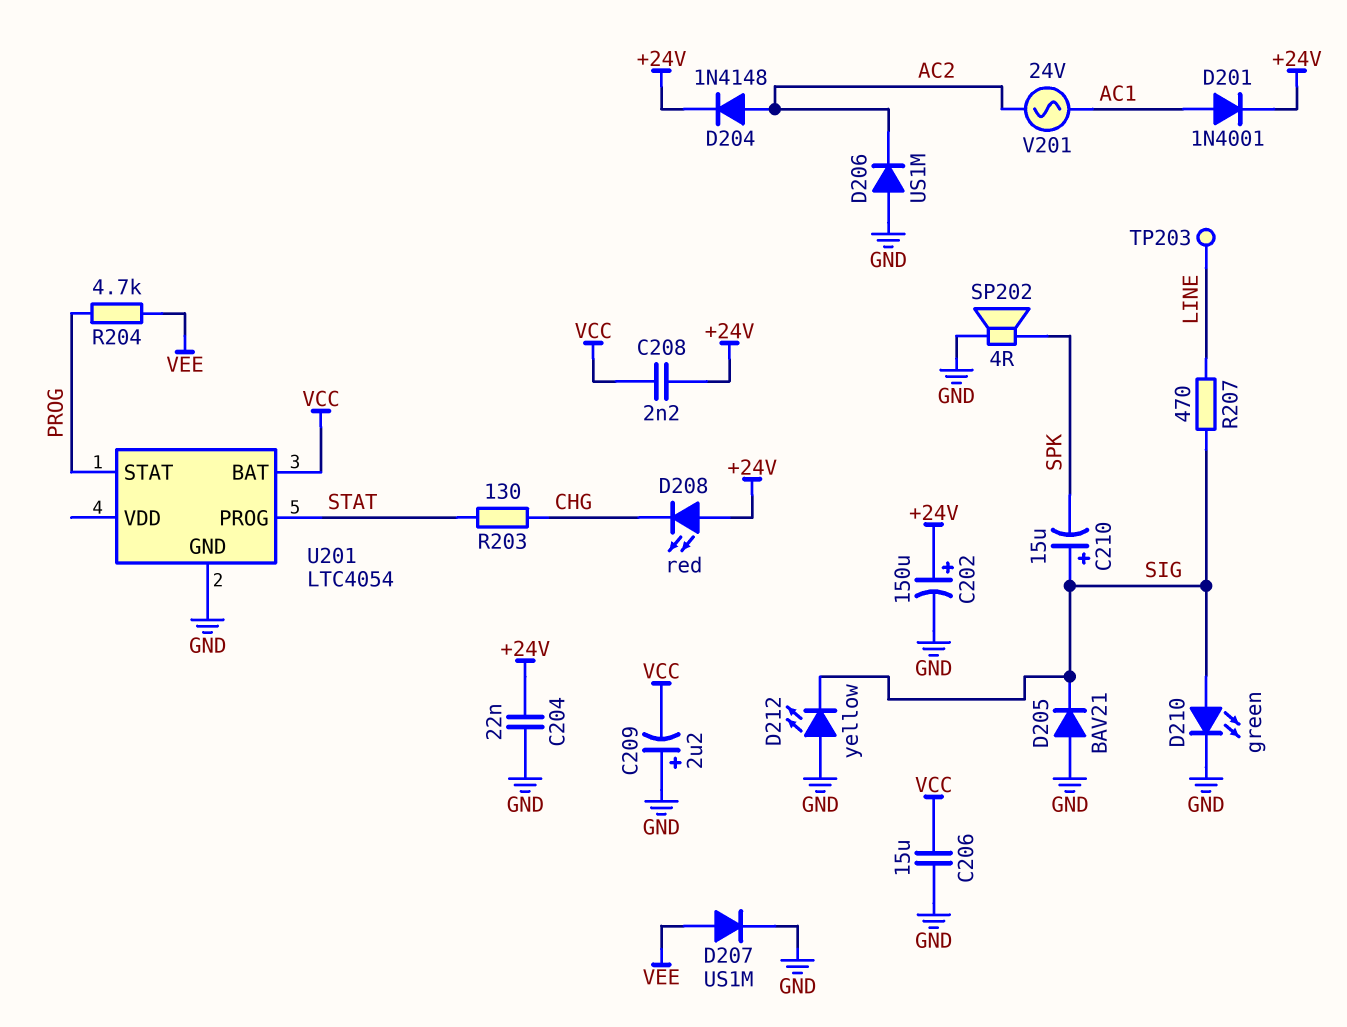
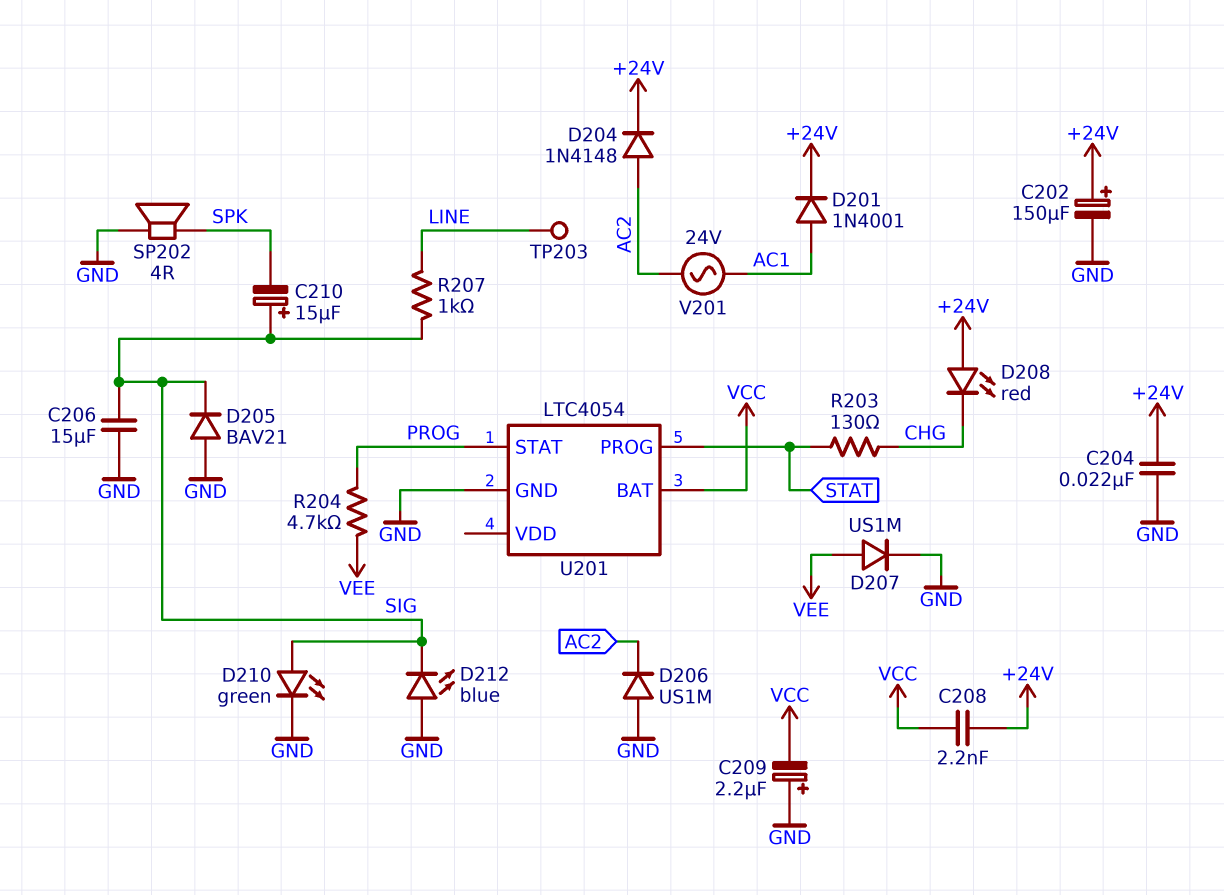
C206: 15uF (GND, VCC) -> 15uF (GND, SIG)
D212: LED yellow (A GND, K SIG) -> LED blue (A GND, K SIG)
R207: 470 (LINE, SIG) -> 1k (LINE, SIG)

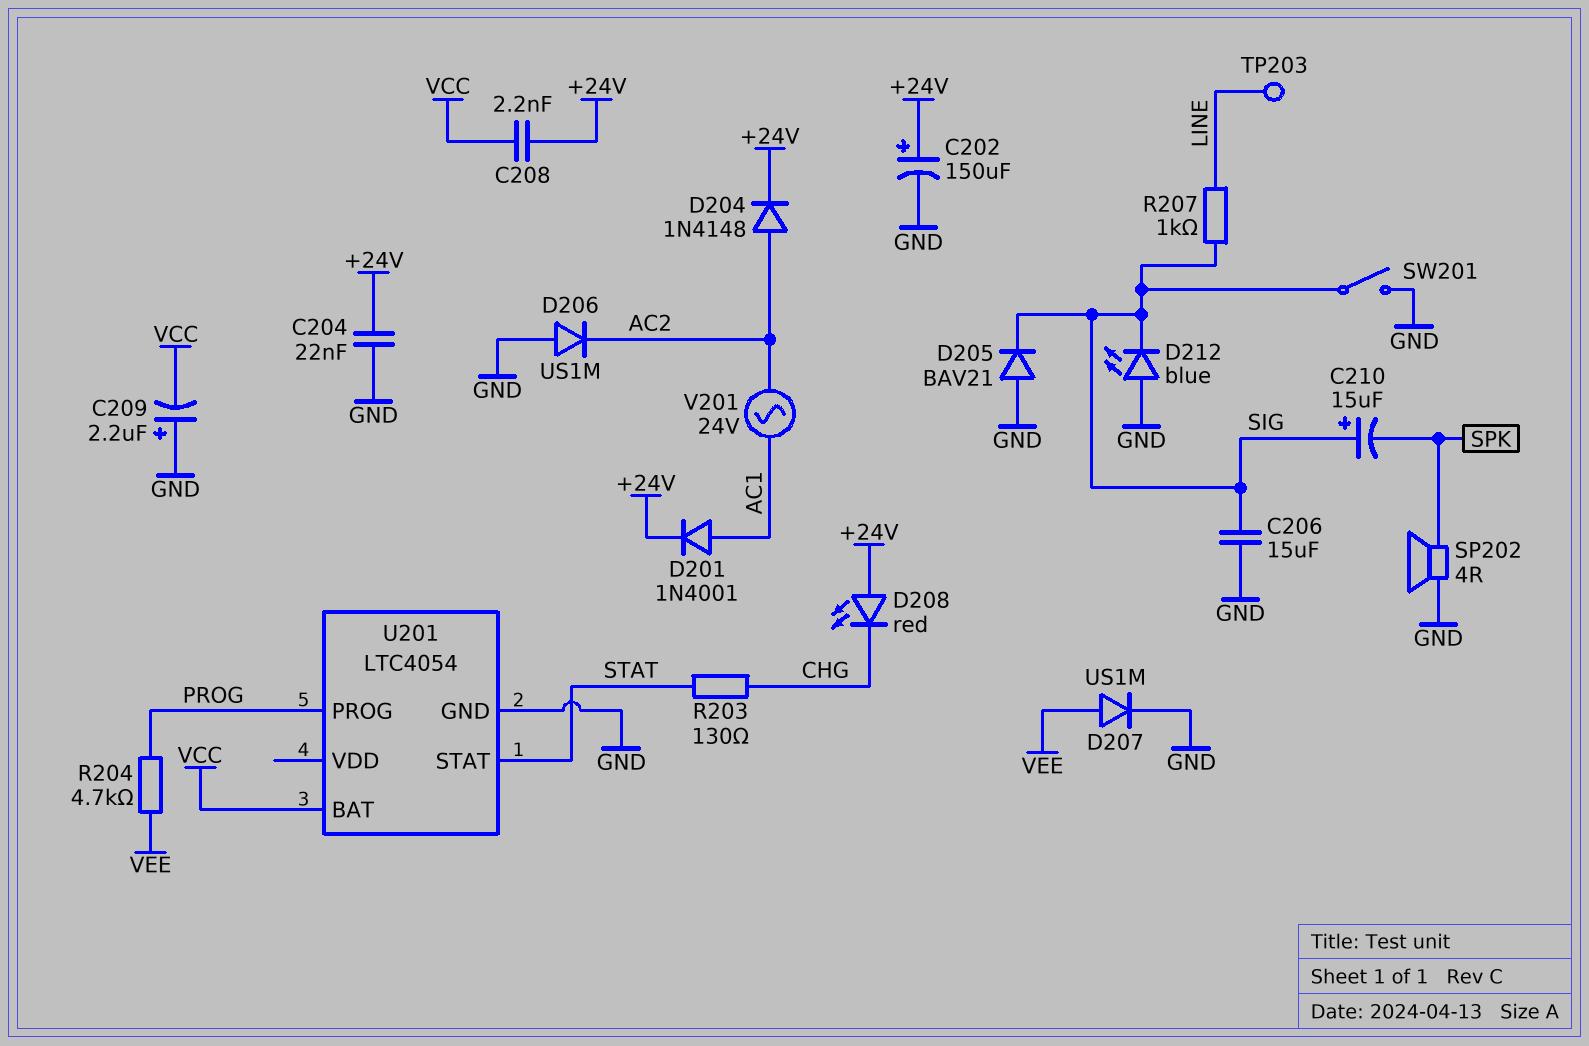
D210: LED green (A SIG, K GND) -> none
SW201: none -> switch (GND, SIG)
U201 pin PROG: STAT -> PROG
U201 pin STAT: PROG -> STAT

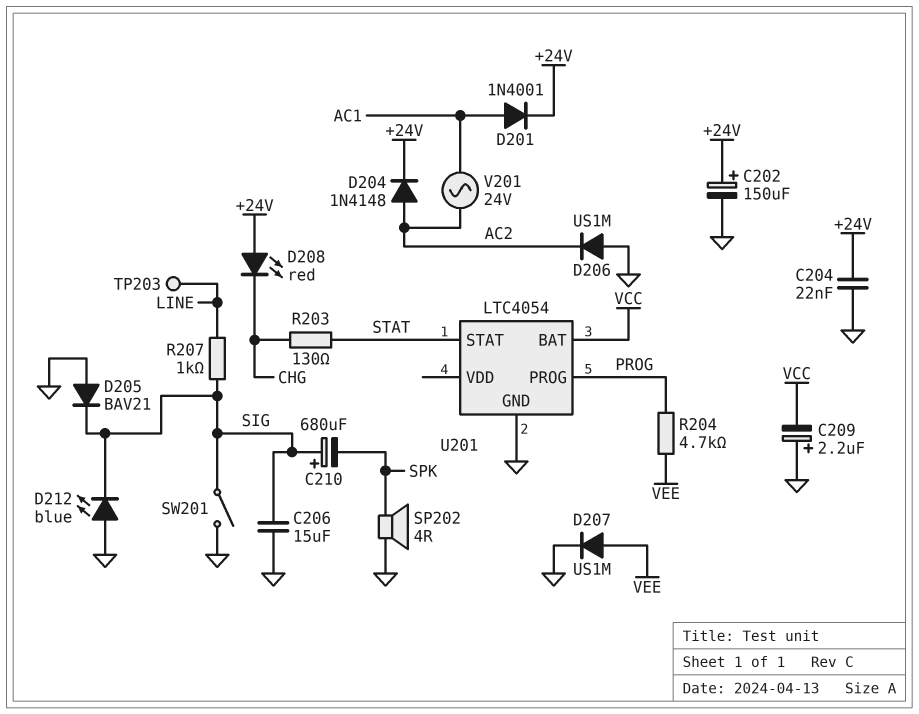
C208: 2.2nF (+24V, VCC) -> none
C210: 15uF (plus SIG, minus SPK) -> 680uF (plus SIG, minus SPK)

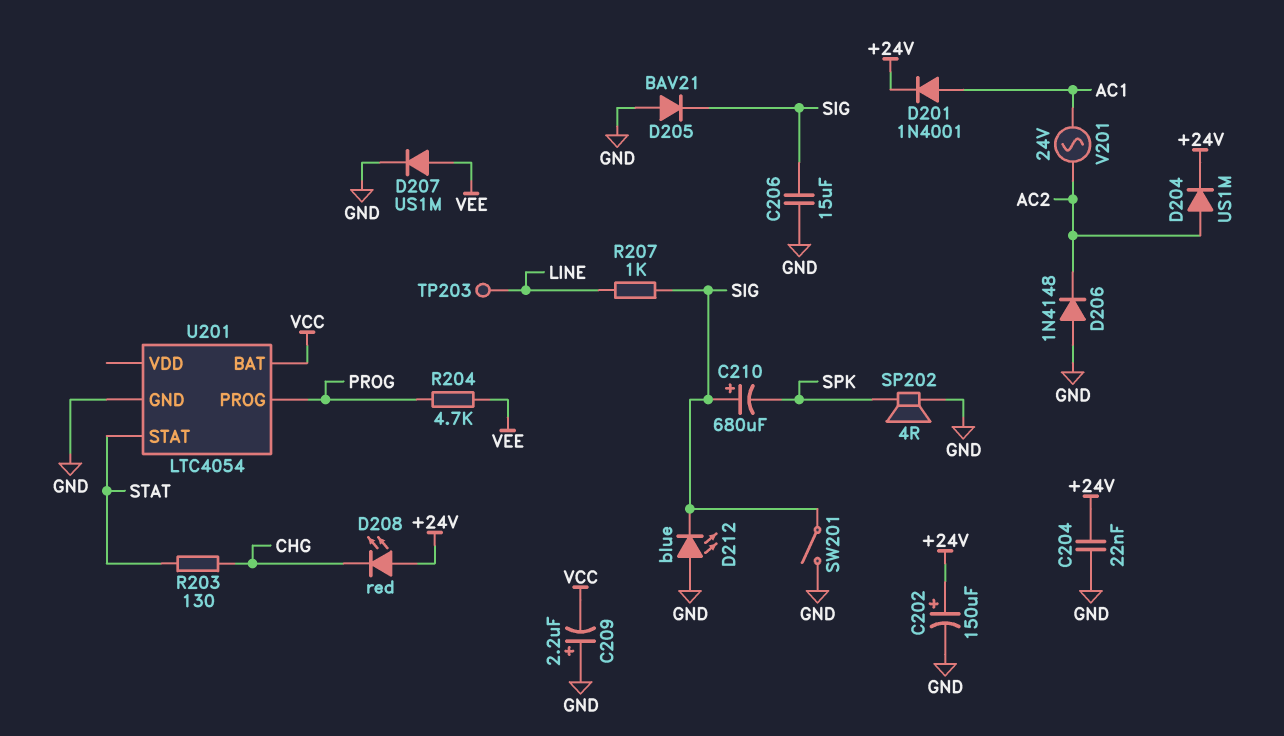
D204: diode 1N4148 (A AC2, K +24V) -> diode US1M (A AC2, K +24V)
D206: diode US1M (A GND, K AC2) -> diode 1N4148 (A GND, K AC2)

